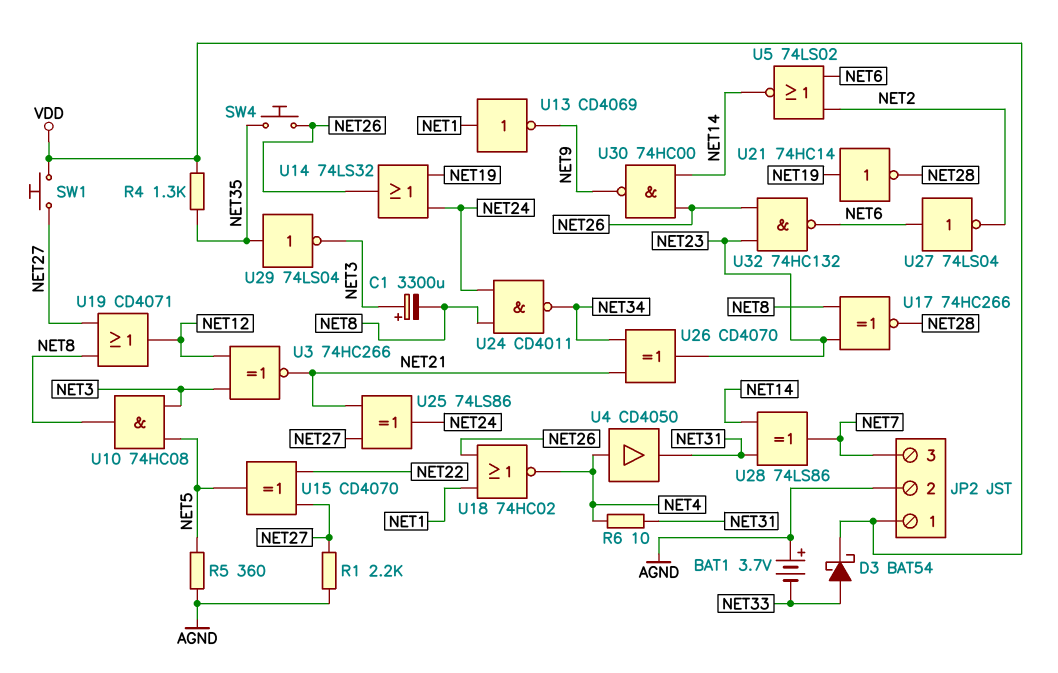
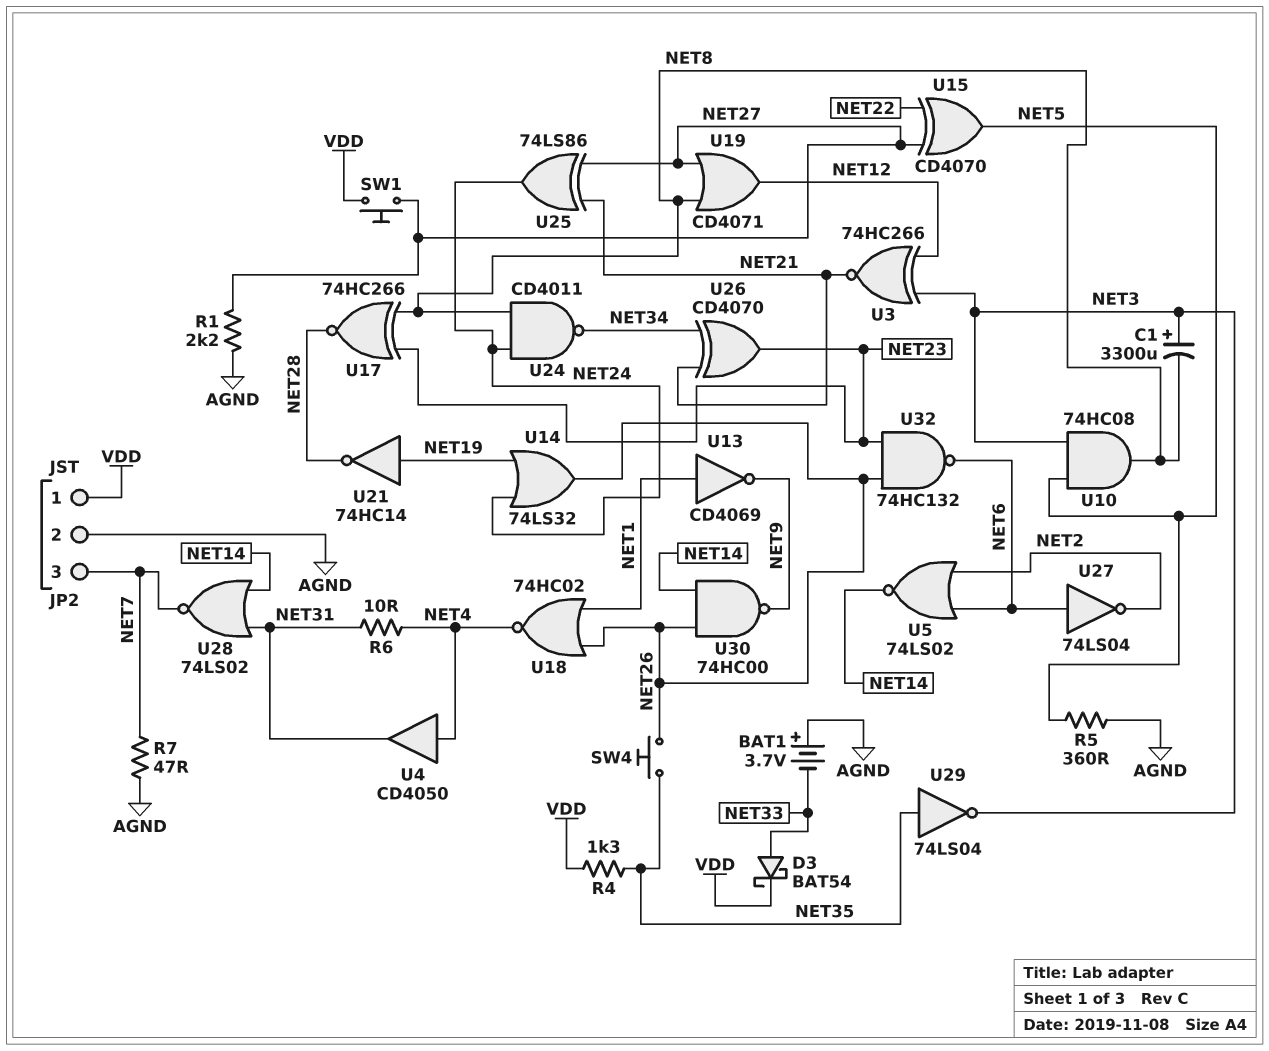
R7: none -> 47 (AGND, NET7)
U28: XOR 74LS86 (in NET14, in NET31, out NET7) -> NOR 74LS02 (in NET14, in NET31, out NET7)

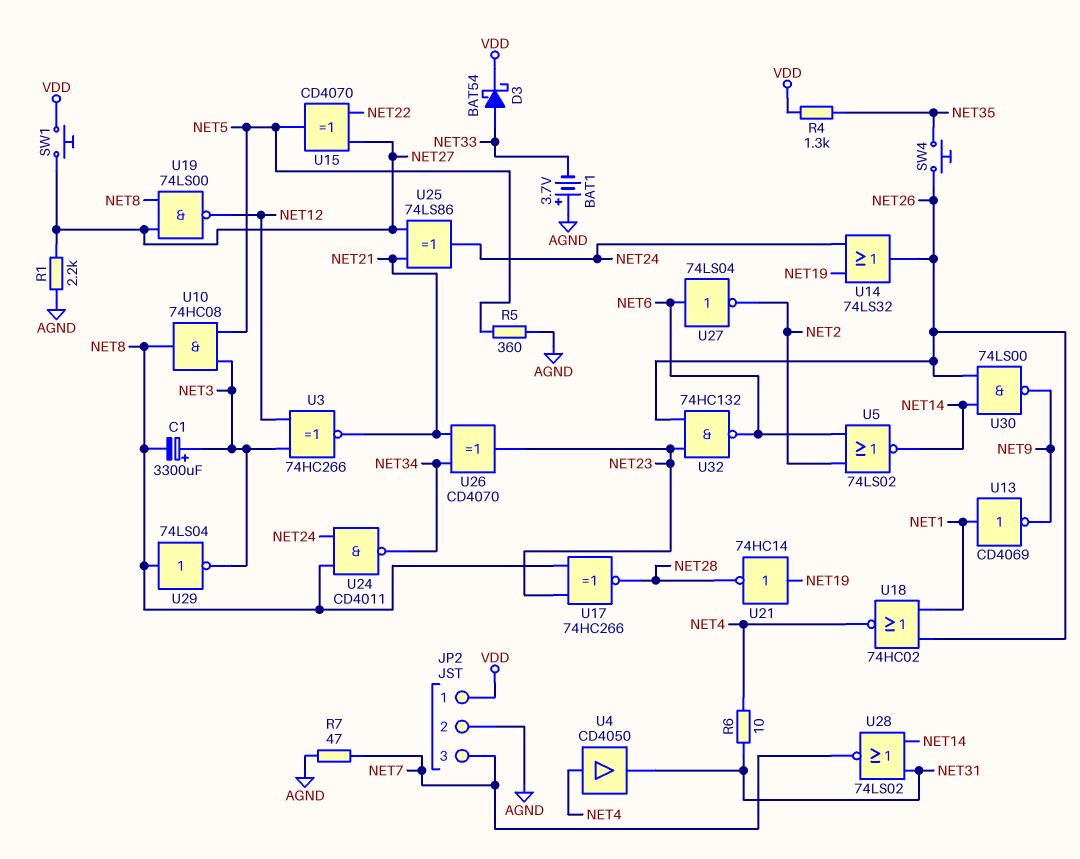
U19: OR CD4071 (in NET8, in NET27, out NET12) -> NAND 74LS00 (in NET8, in NET27, out NET12)
U29: NOT 74LS04 (in NET35, out NET3) -> NOT 74LS04 (in NET8, out NET3)
U30: NAND 74HC00 (in NET14, in NET26, out NET9) -> NAND 74LS00 (in NET14, in NET26, out NET9)

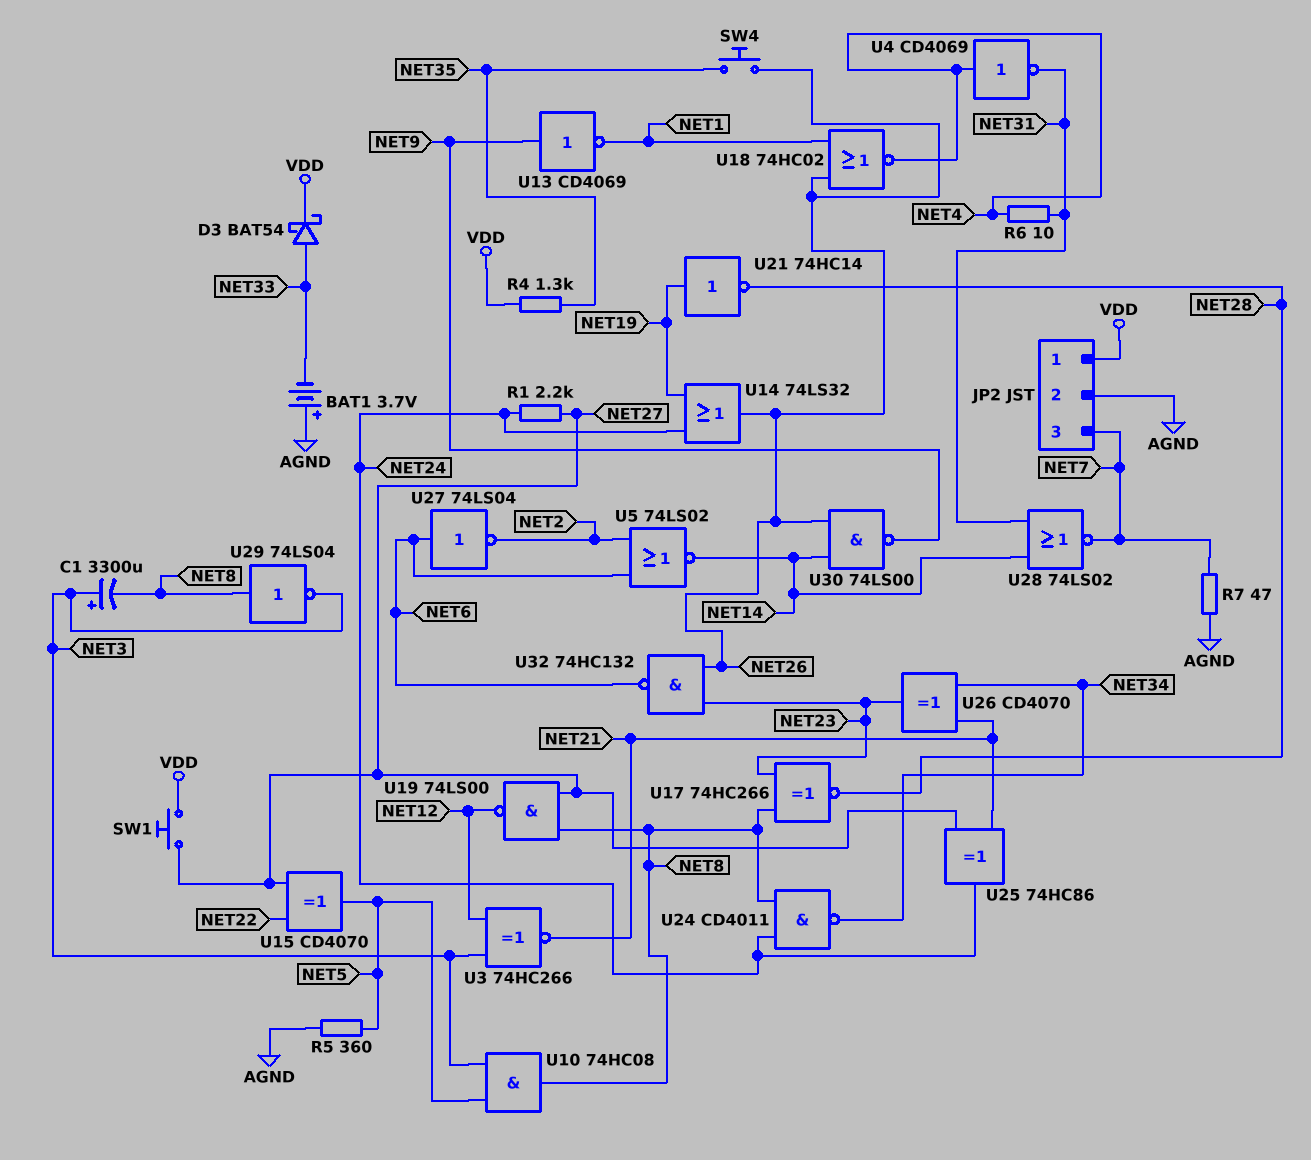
R1: 2.2k (AGND, NET27) -> 2.2k (NET24, NET27)
U4: buffer CD4050 (in NET4, out NET31) -> NOT CD4069 (in NET4, out NET31)
U13: NOT CD4069 (in NET1, out NET9) -> NOT CD4069 (in NET9, out NET1)
U25: XOR 74LS86 (in NET21, in NET27, out NET24) -> XOR 74HC86 (in NET21, in NET27, out NET24)

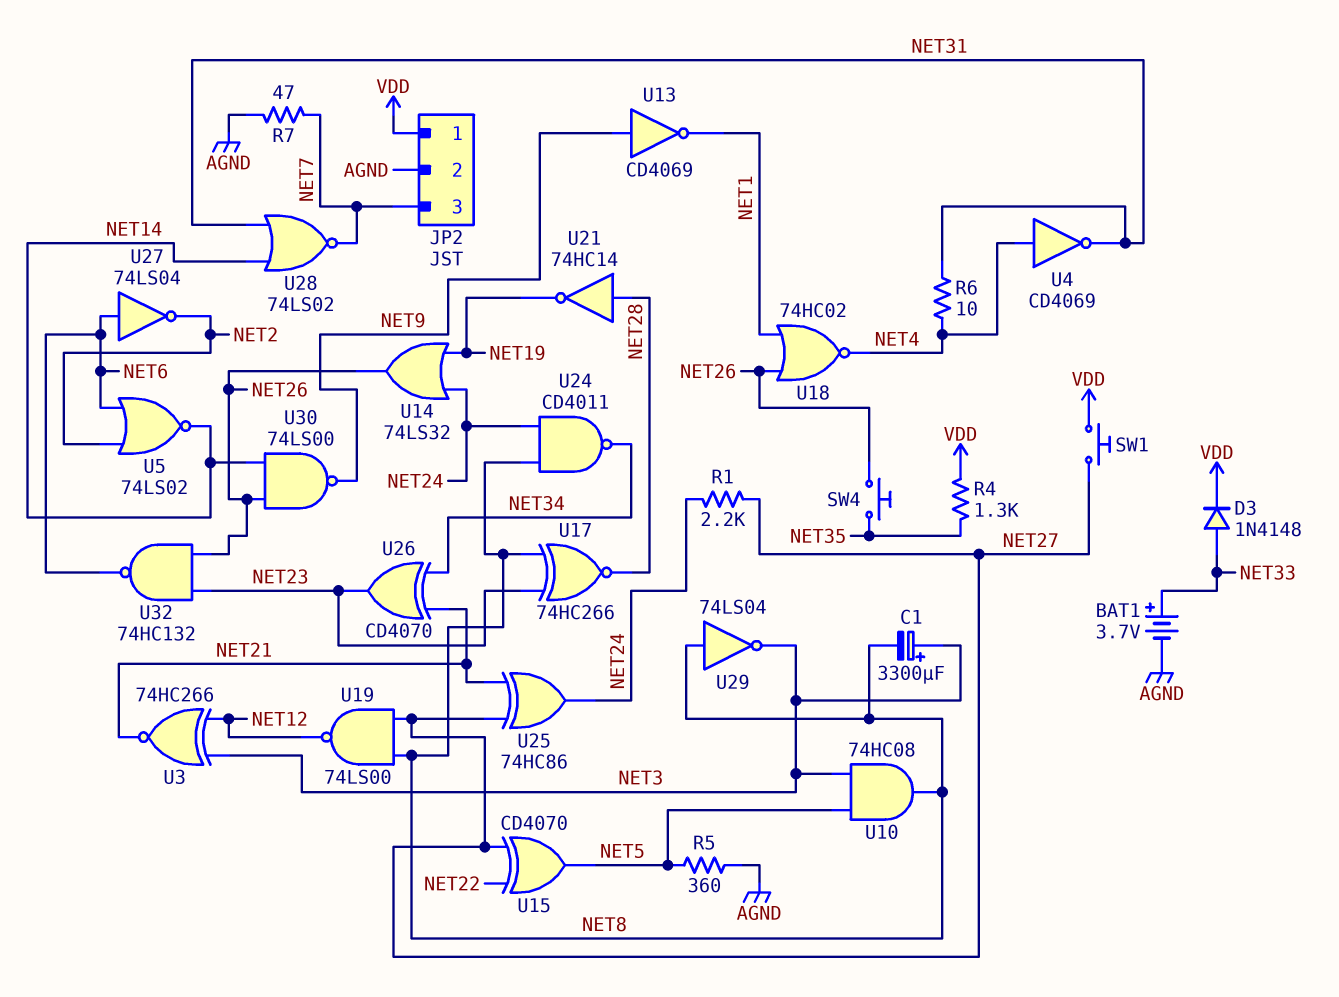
BAT1: 3.7V (plus AGND, minus NET33) -> 3.7V (plus NET33, minus AGND)
D3: schottky BAT54 (A NET33, K VDD) -> diode 1N4148 (A NET33, K VDD)
U21: NOT 74HC14 (in NET19, out NET28) -> NOT 74HC14 (in NET28, out NET19)

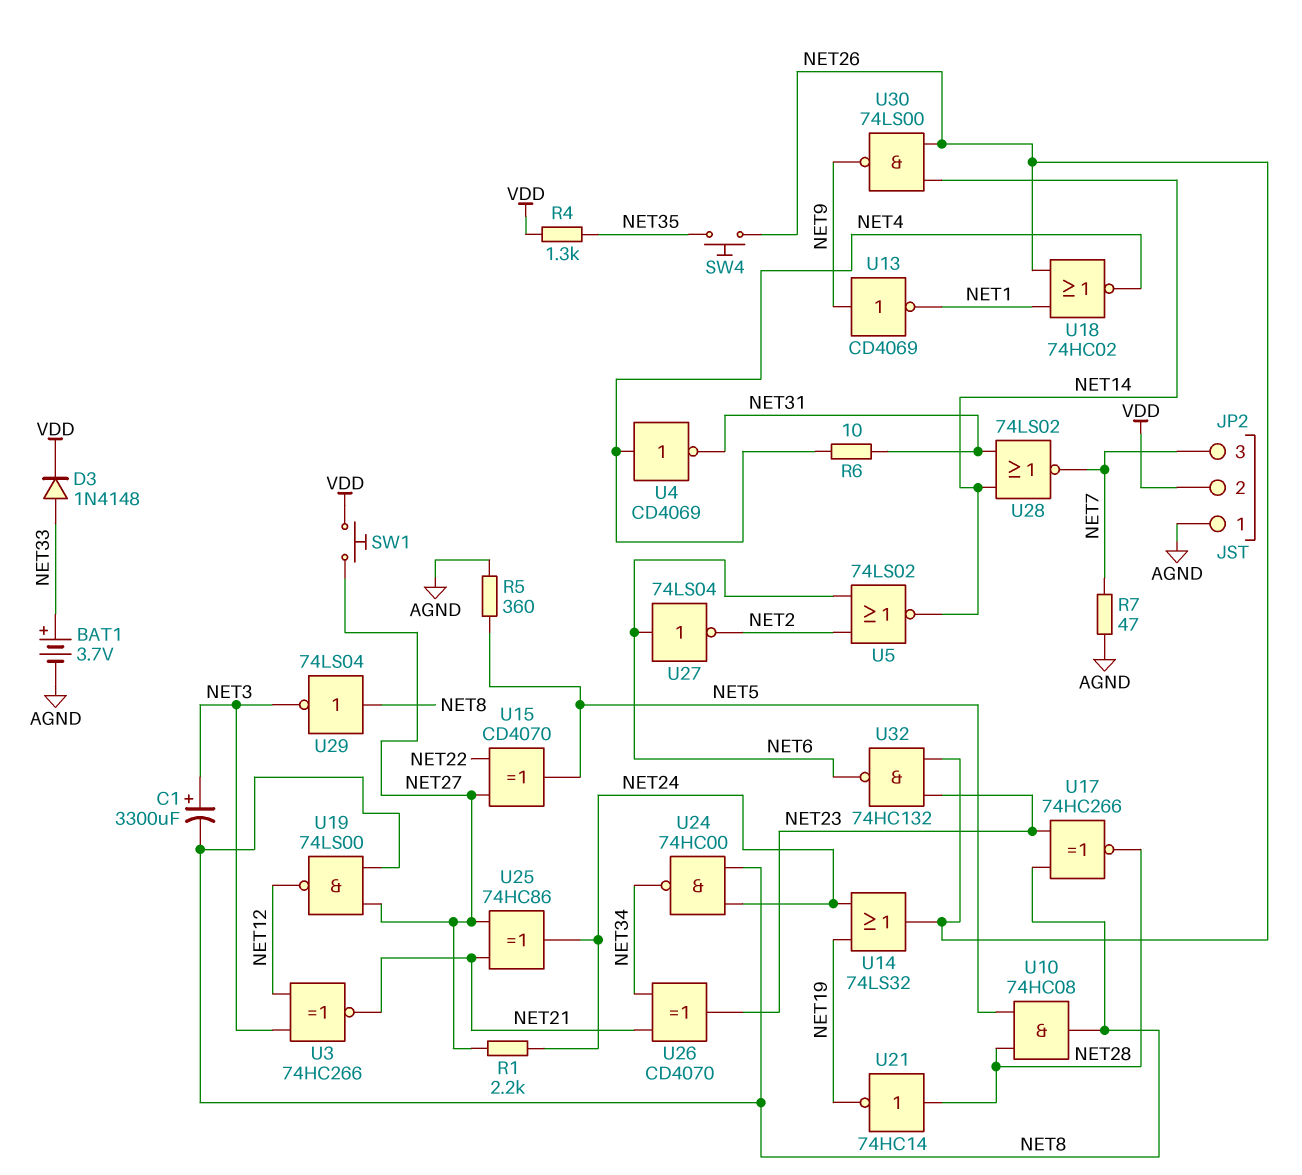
JP2 pin 1: VDD -> AGND
JP2 pin 2: AGND -> VDD
U10: AND 74HC08 (in NET3, in NET5, out NET8) -> AND 74HC08 (in NET5, in NET28, out NET8)
U24: NAND CD4011 (in NET8, in NET24, out NET34) -> NAND 74HC00 (in NET8, in NET24, out NET34)

